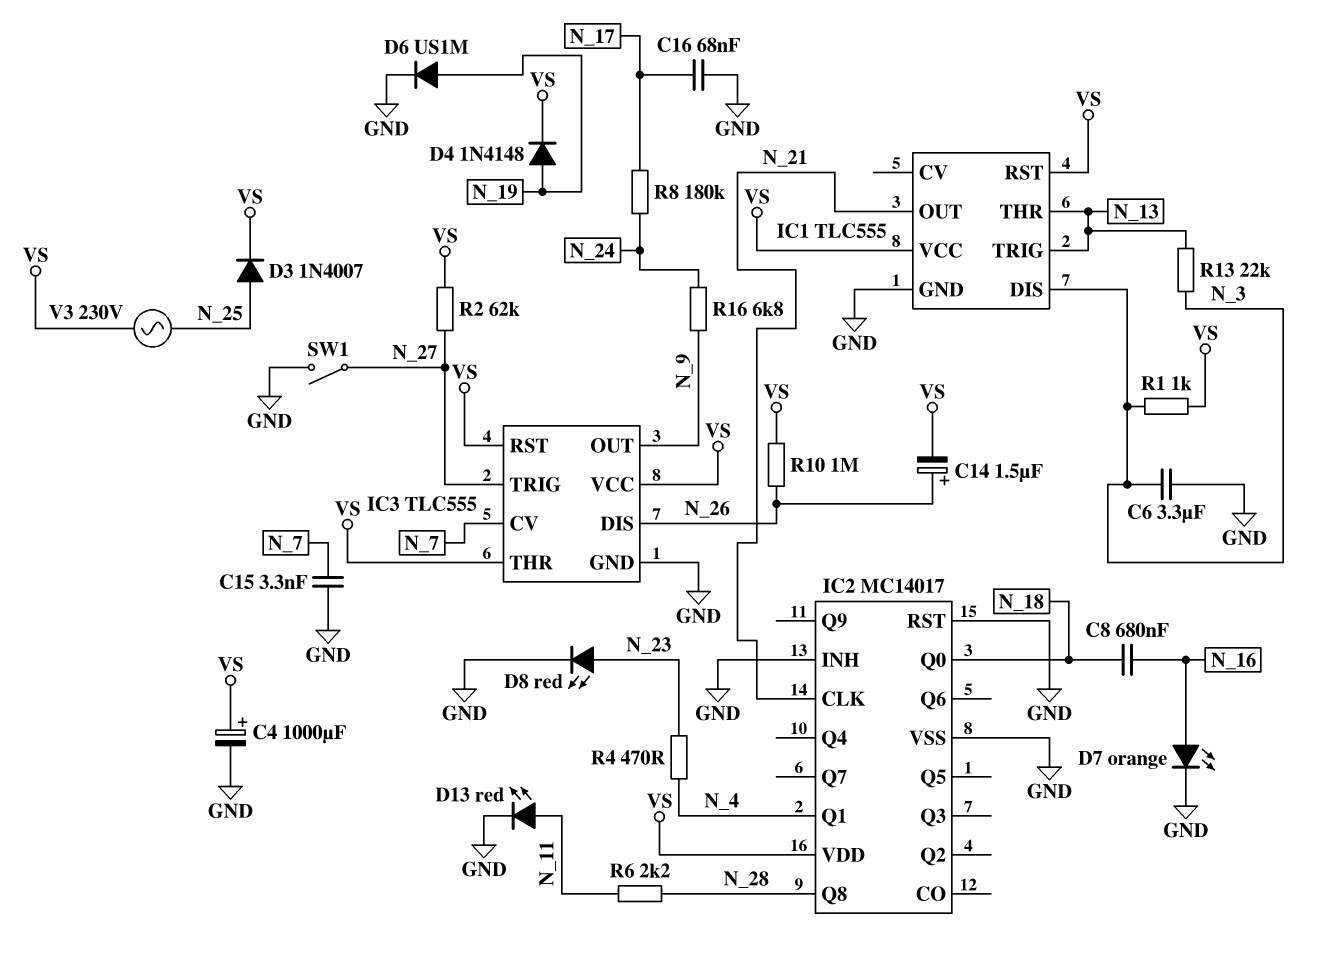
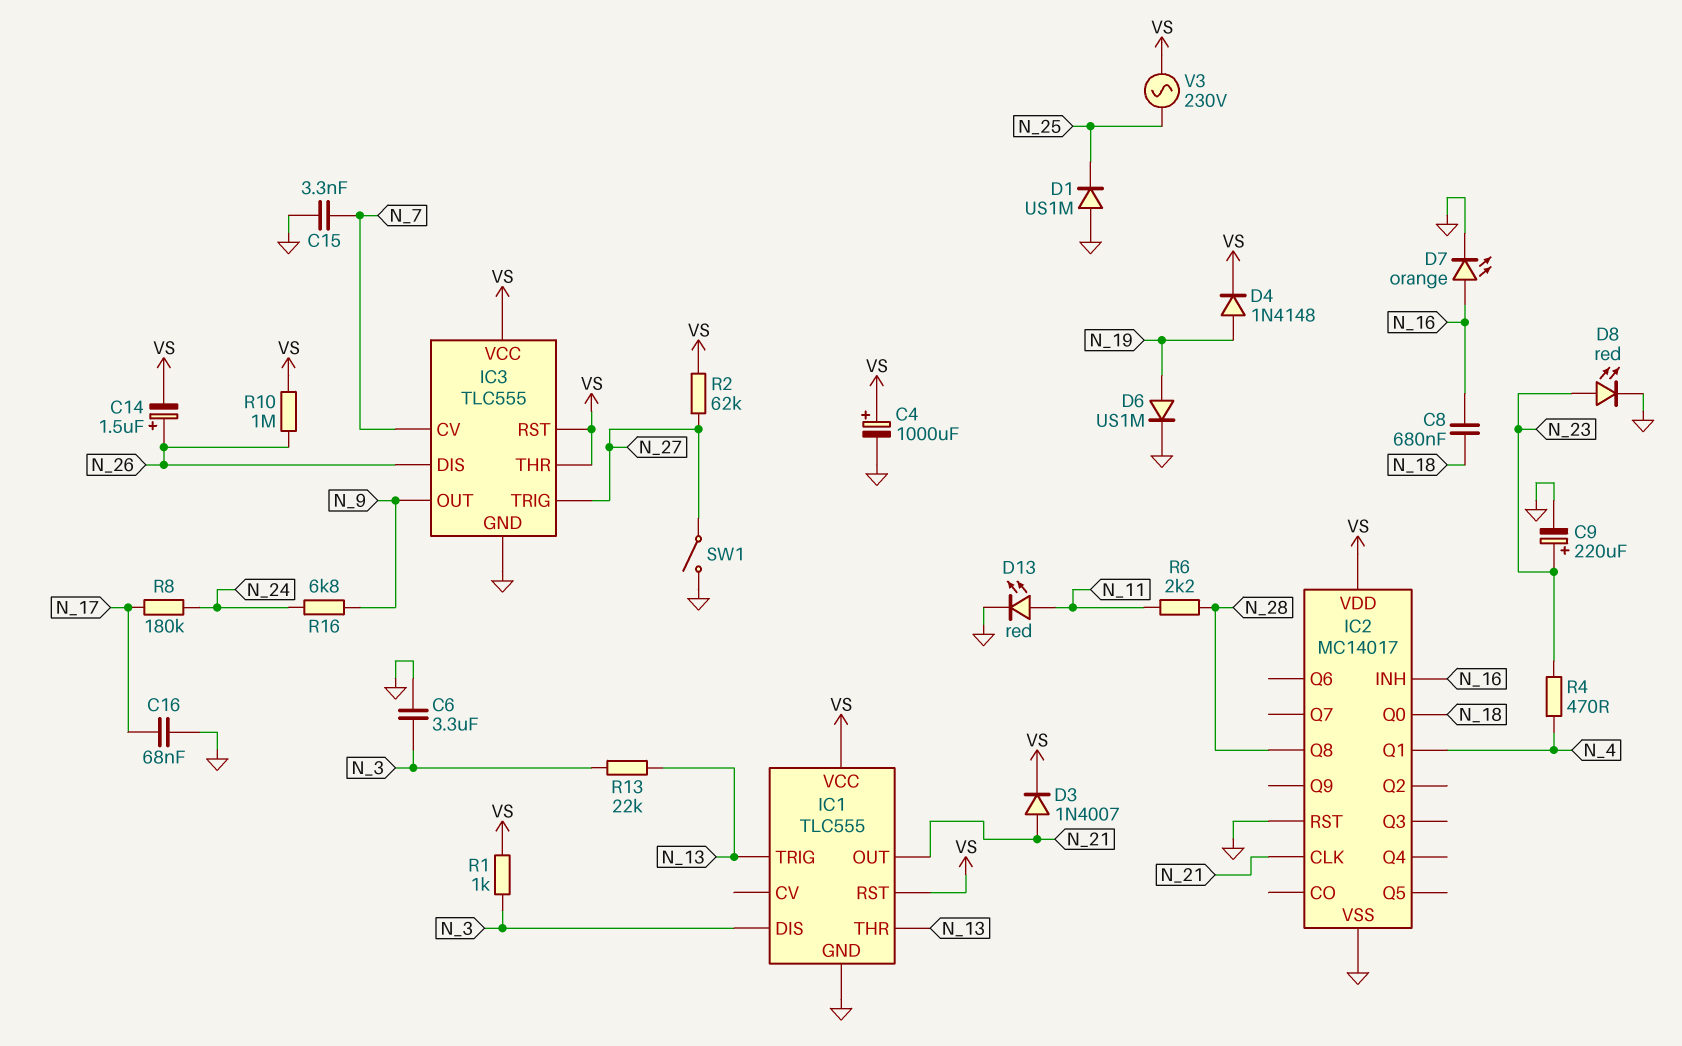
C9: none -> 220uF (plus N_23, minus GND)
D1: none -> diode US1M (A GND, K N_25)
D3: diode 1N4007 (A N_25, K VS) -> diode 1N4007 (A N_21, K VS)
IC2 pin INH: GND -> N_16

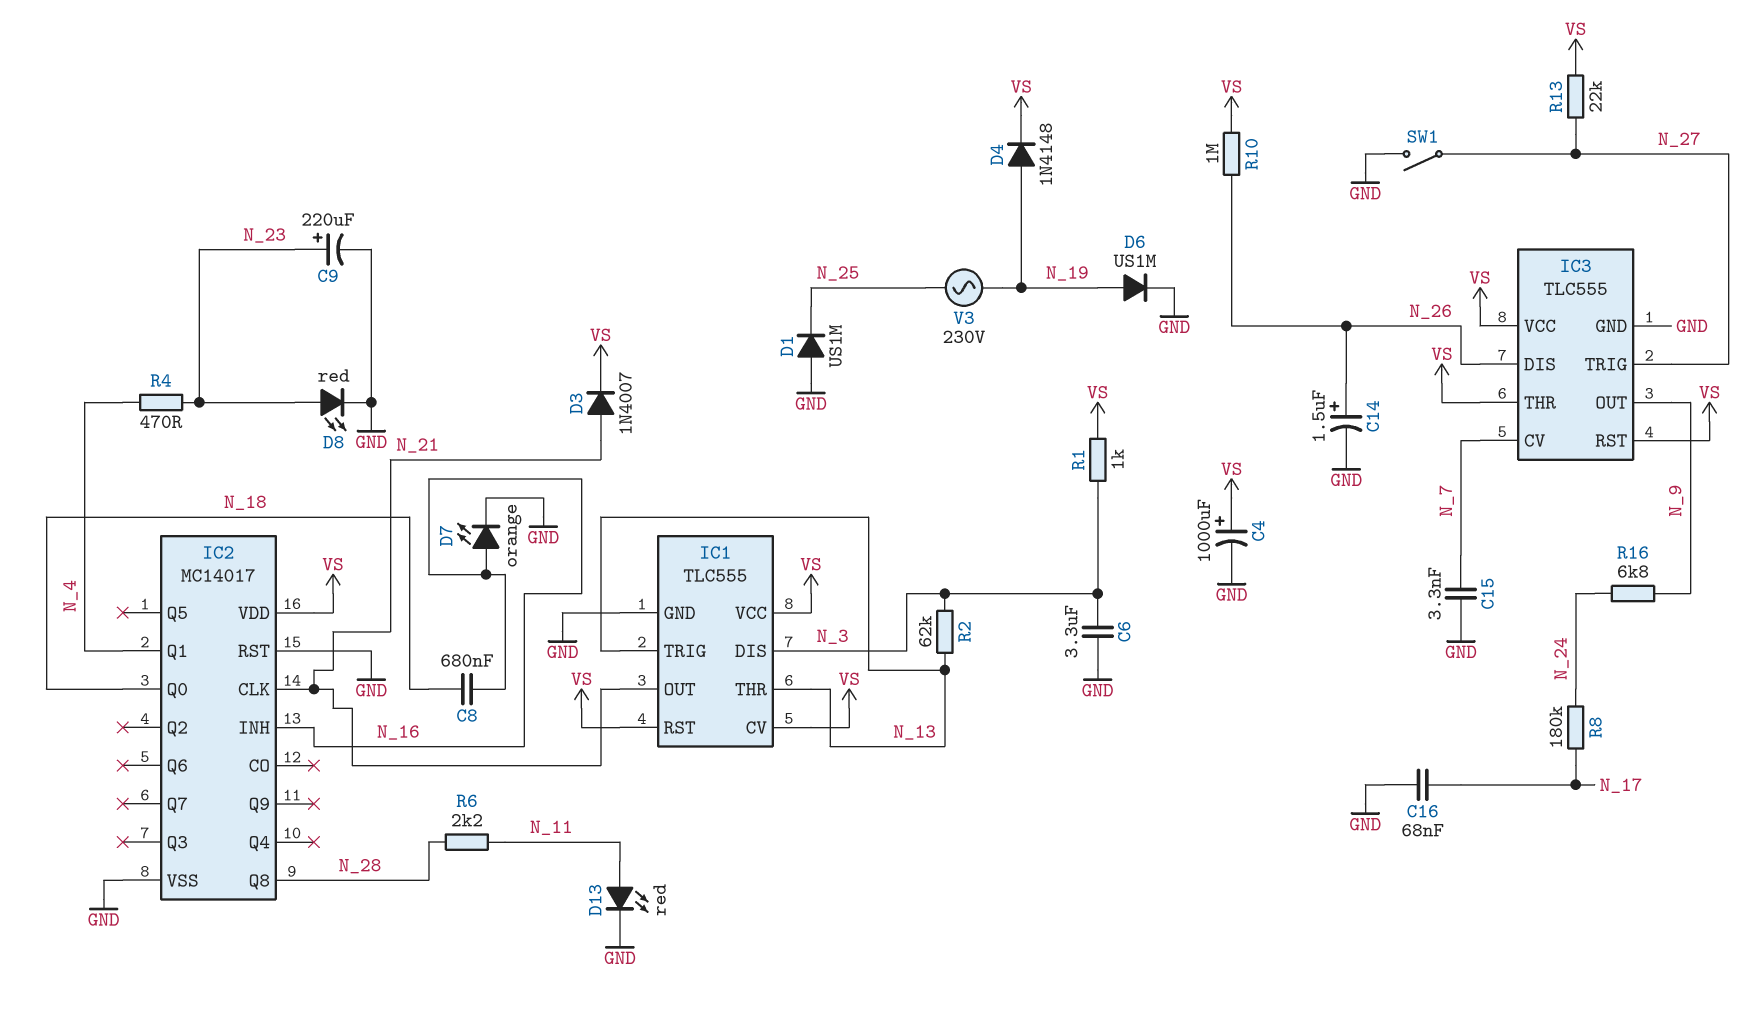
C14: 1.5uF (plus N_26, minus VS) -> 1.5uF (plus N_26, minus GND)
IC1 pin CV: none -> VS
R2: 62k (N_27, VS) -> 62k (N_3, N_13)
R13: 22k (N_3, N_13) -> 22k (N_27, VS)
V3: AC 230V (N_25, VS) -> AC 230V (N_19, N_25)

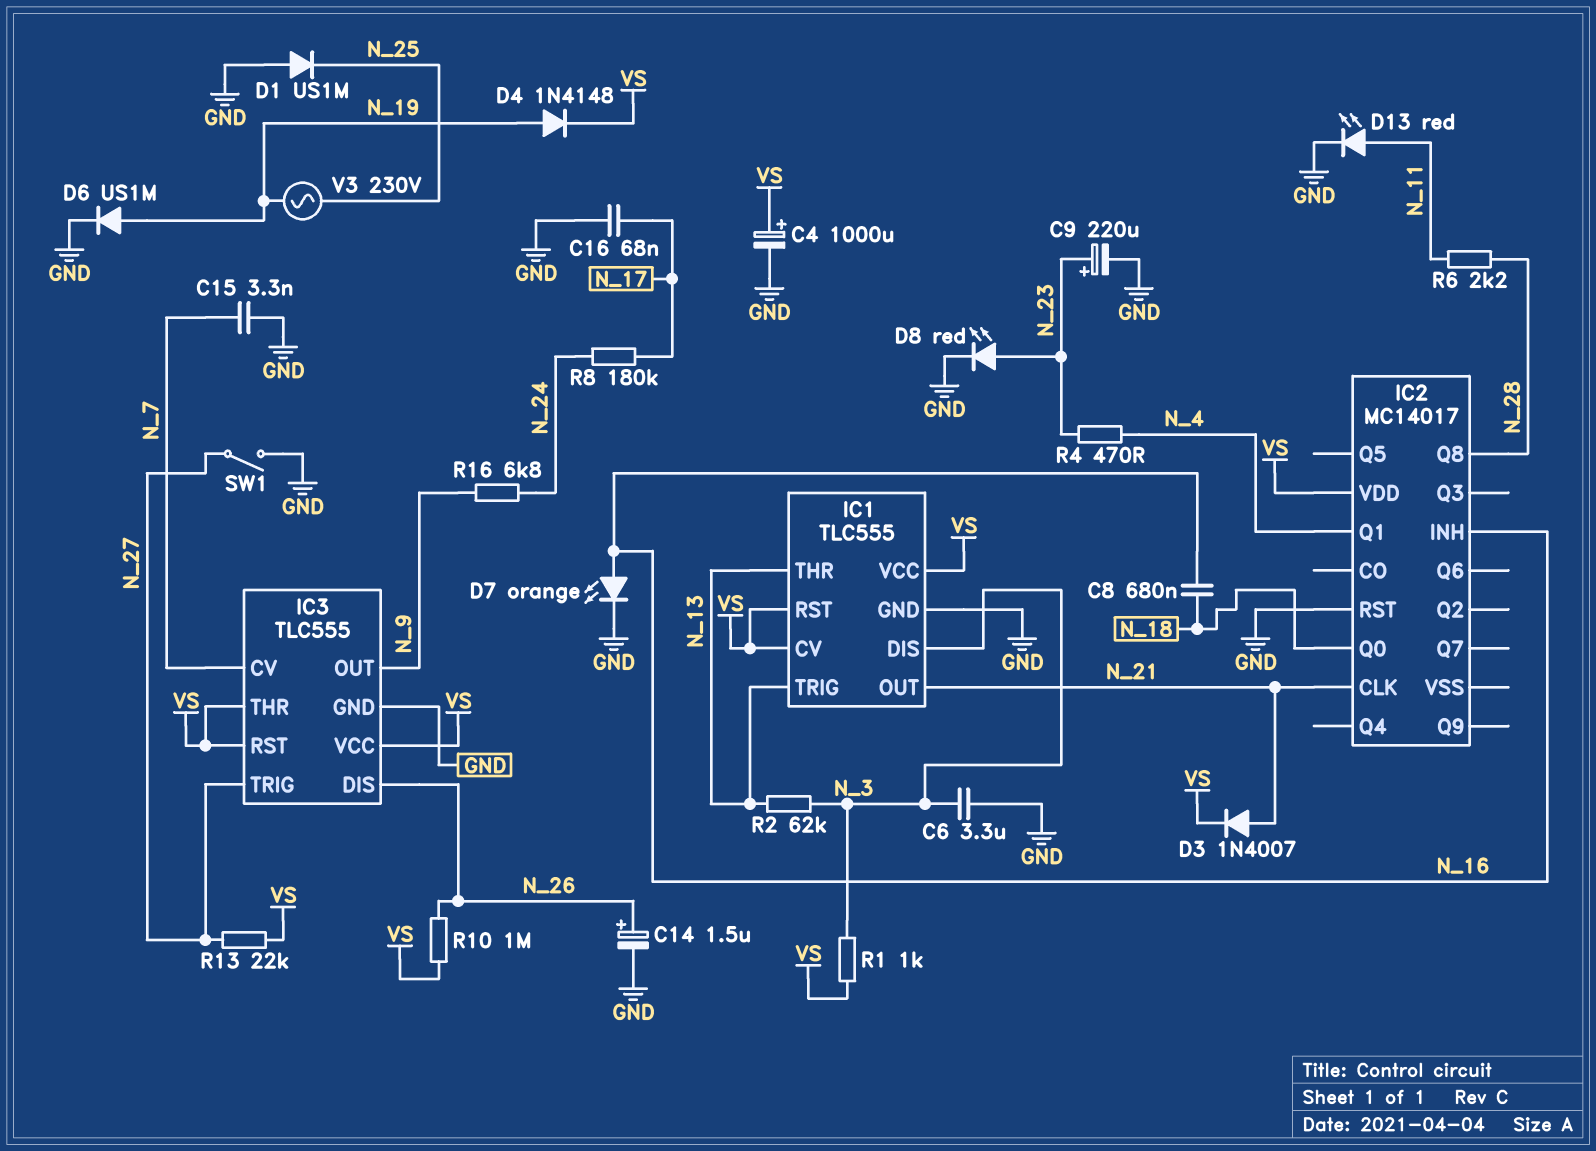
IC2 pin VSS: GND -> none

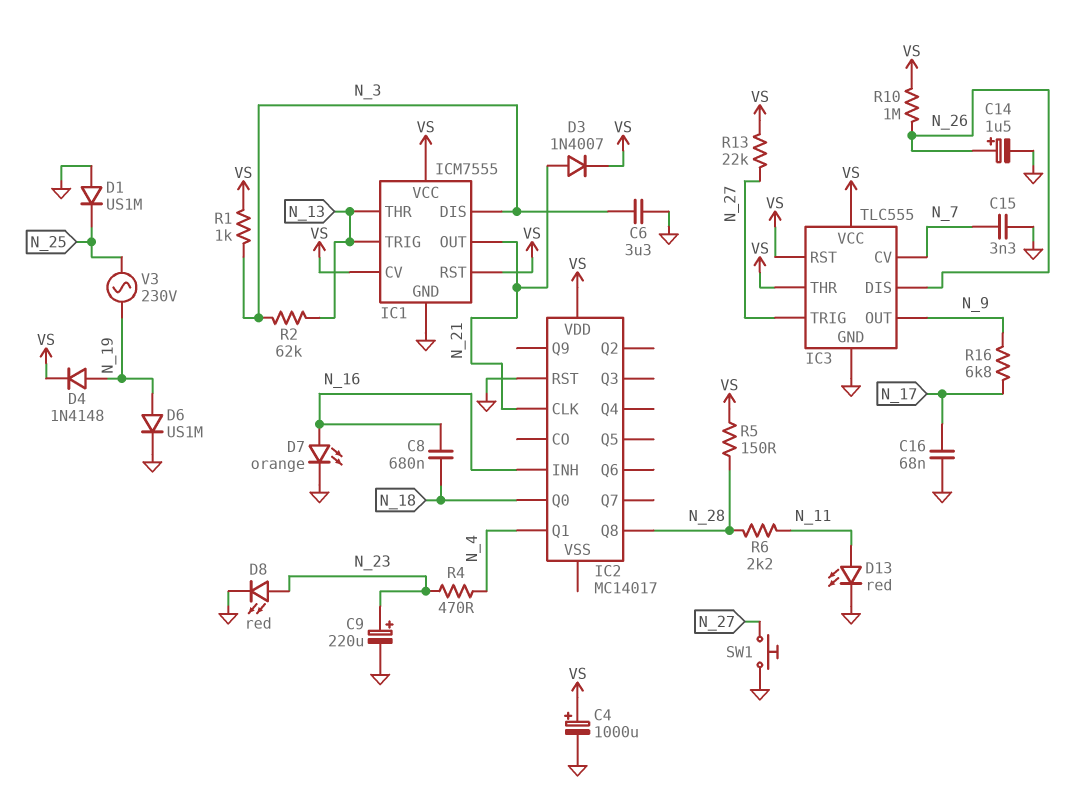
IC1: TLC555 -> ICM7555
R5: none -> 150 (N_28, VS)
R8: 180k (N_17, N_24) -> none
R16: 6.8k (N_9, N_24) -> 6.8k (N_9, N_17)
SW1: switch (GND, N_27) -> button (GND, N_27)

